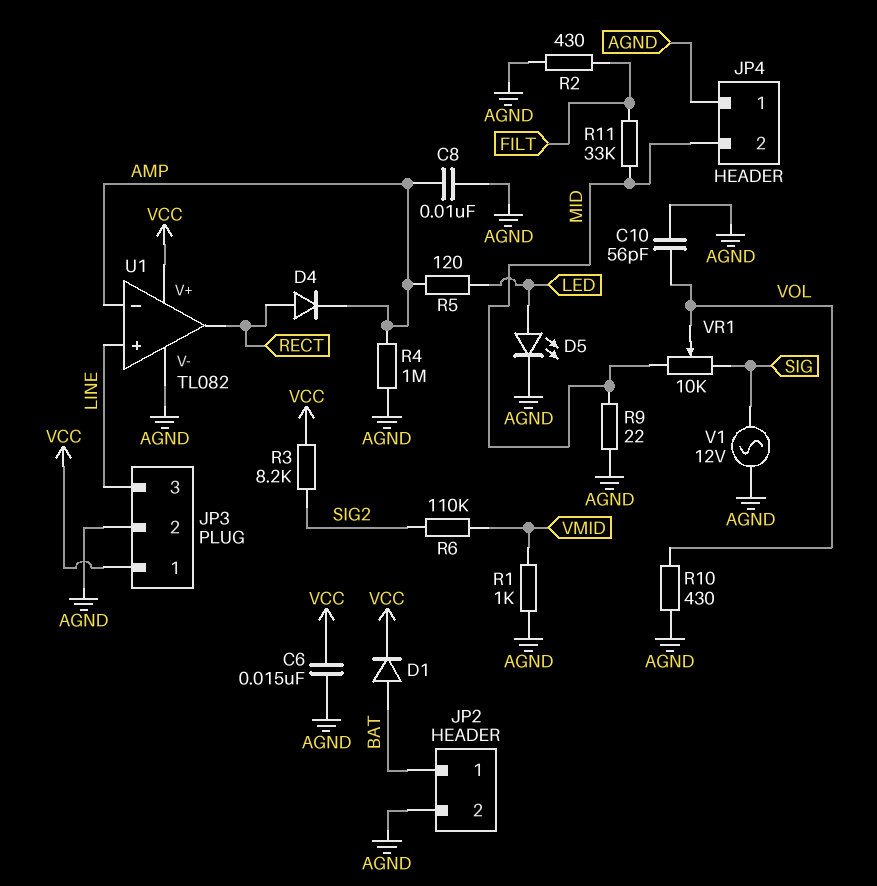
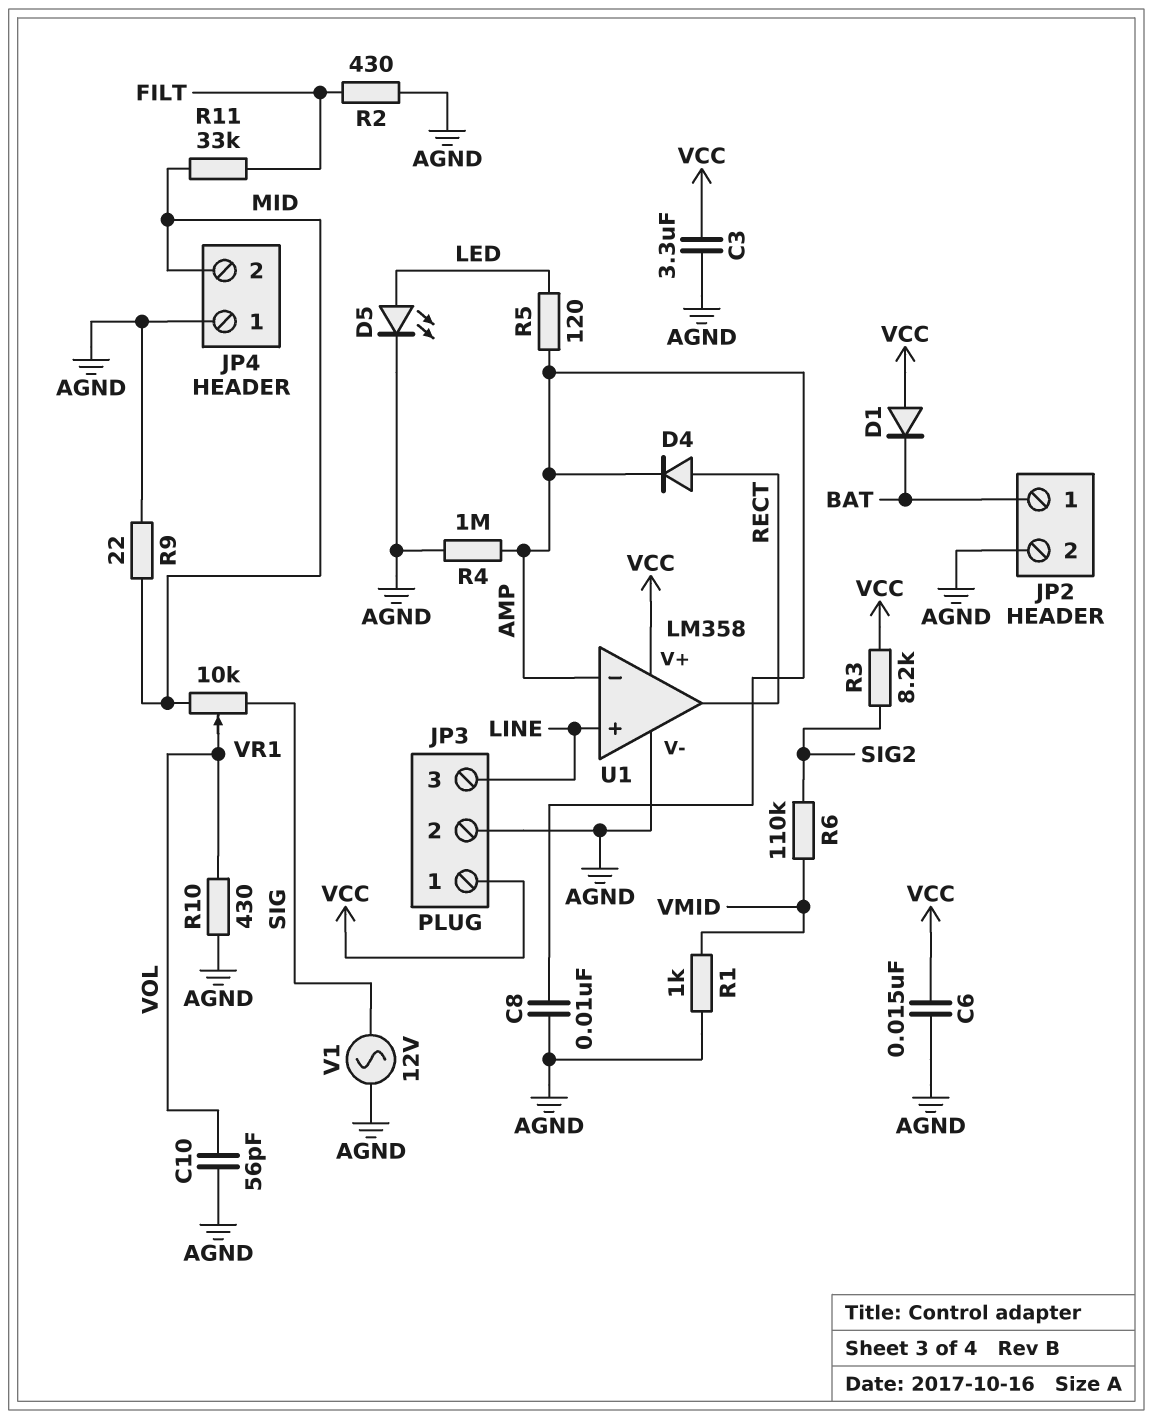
C3: none -> 3.3uF (AGND, VCC)
D1: diode (A BAT, K VCC) -> diode (A VCC, K BAT)
U1: TL082 -> LM358

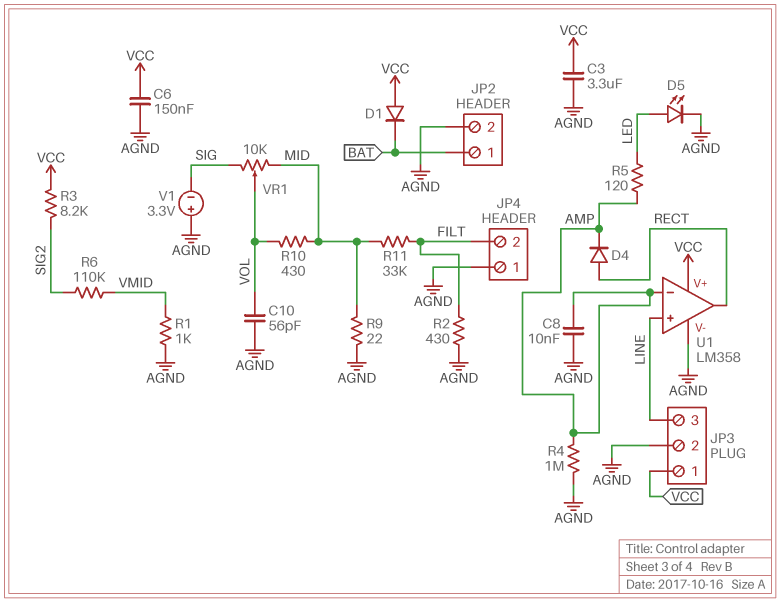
C6: 15nF (AGND, VCC) -> 150nF (AGND, VCC)
JP4 pin 2: MID -> FILT
R10: 430 (AGND, VOL) -> 430 (MID, VOL)
V1: AC 12V (AGND, SIG) -> 3.3V (plus AGND, minus SIG)

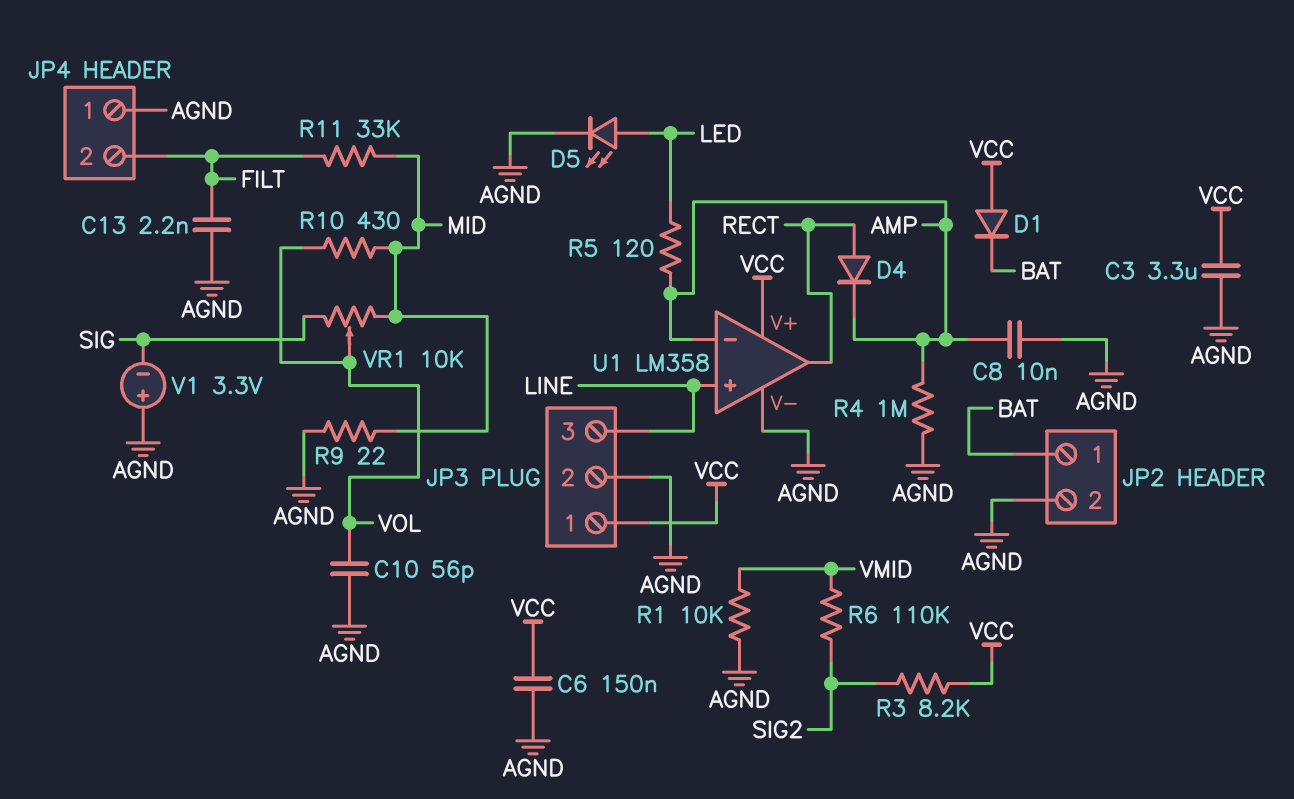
C13: none -> 2.2nF (AGND, FILT)
R1: 1k (AGND, VMID) -> 10k (AGND, VMID)
R2: 430 (AGND, FILT) -> none

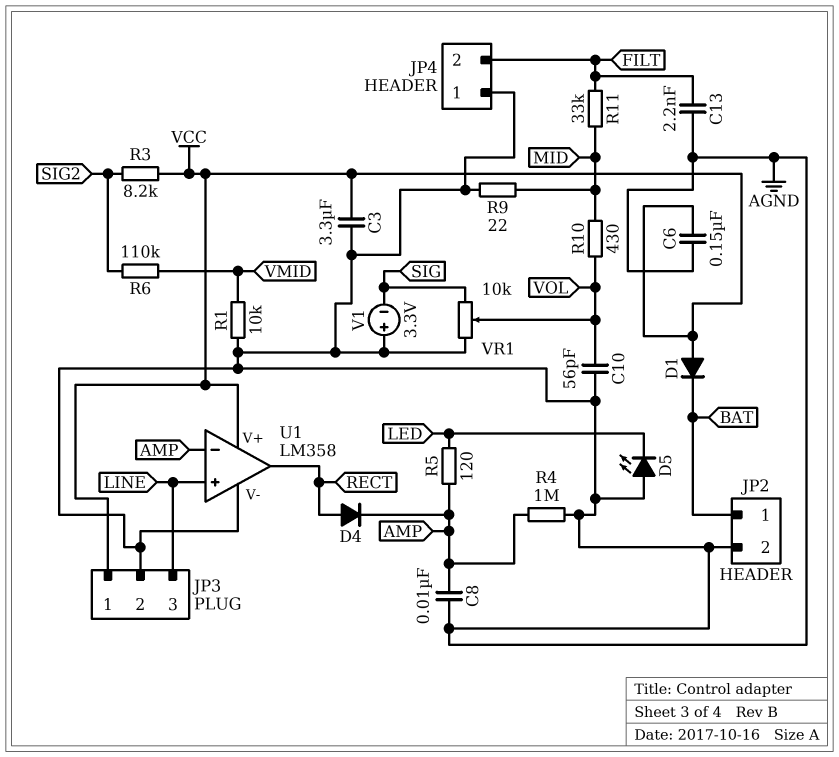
D5: LED (A LED, K AGND) -> LED (A AGND, K LED)
VR1: 10k (MID, SIG, wiper VOL) -> 10k (AGND, SIG, wiper VOL)

